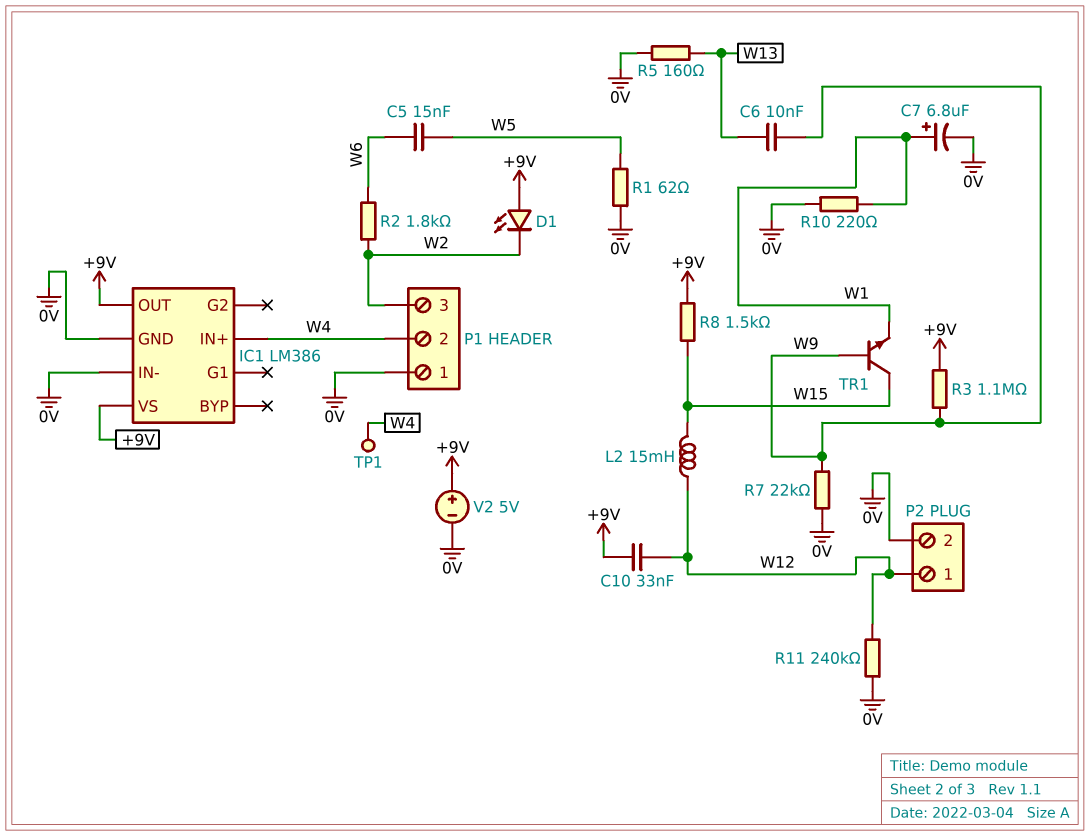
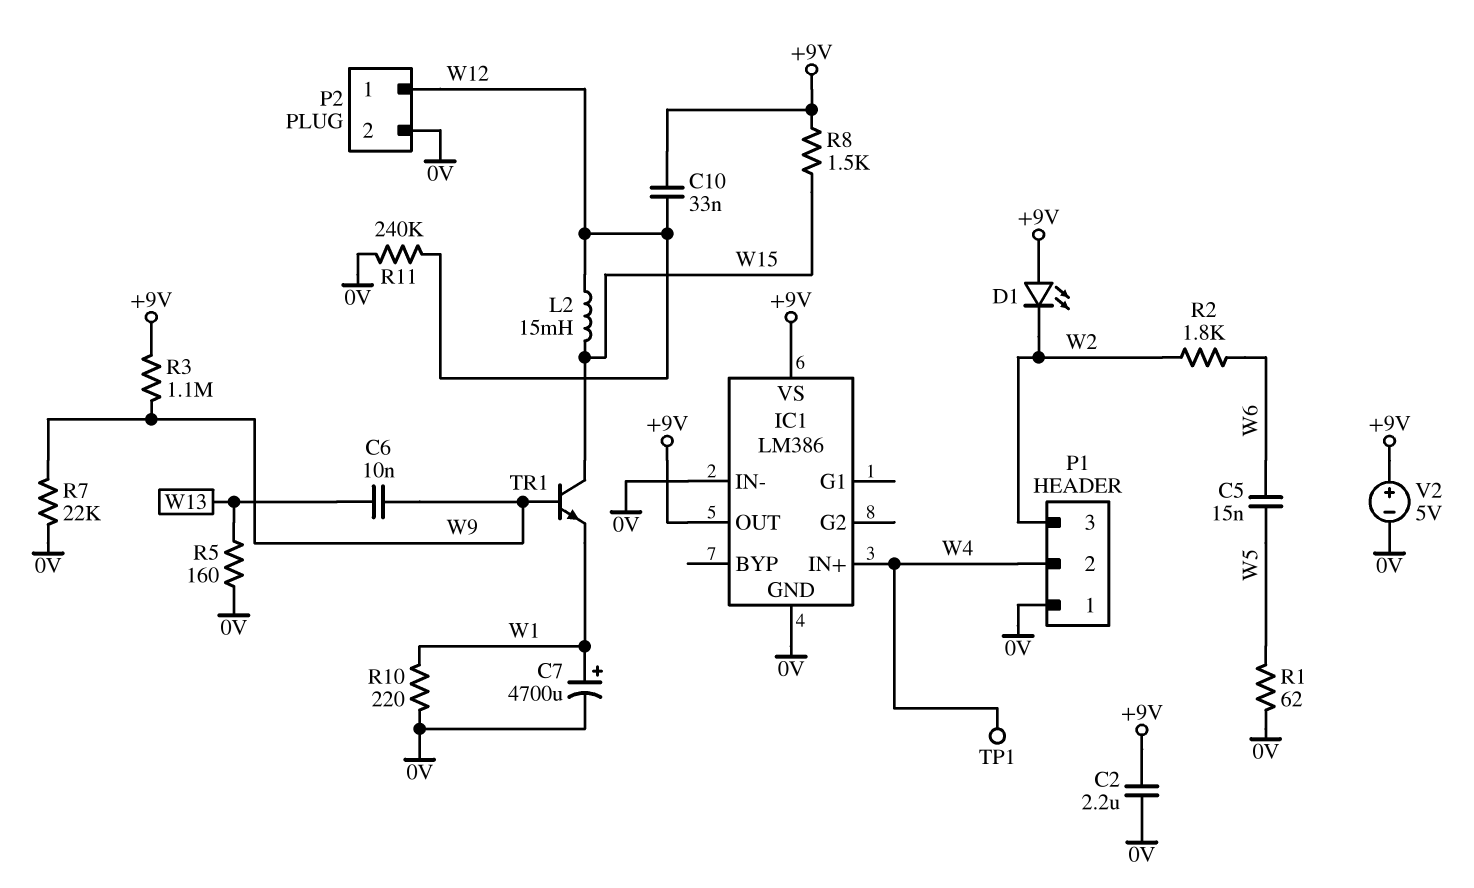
C2: none -> 2.2uF (+9V, 0V)
C7: 6.8uF (plus W1, minus 0V) -> 4700uF (plus W1, minus 0V)

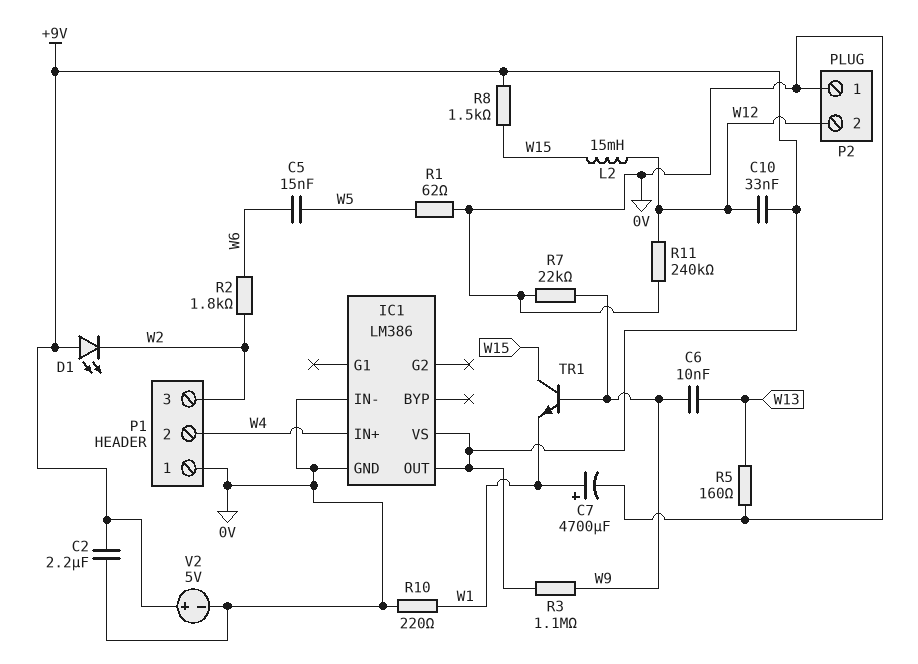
P2 pin 1: W12 -> 0V
P2 pin 2: 0V -> W12
TP1: test point (W4) -> none

